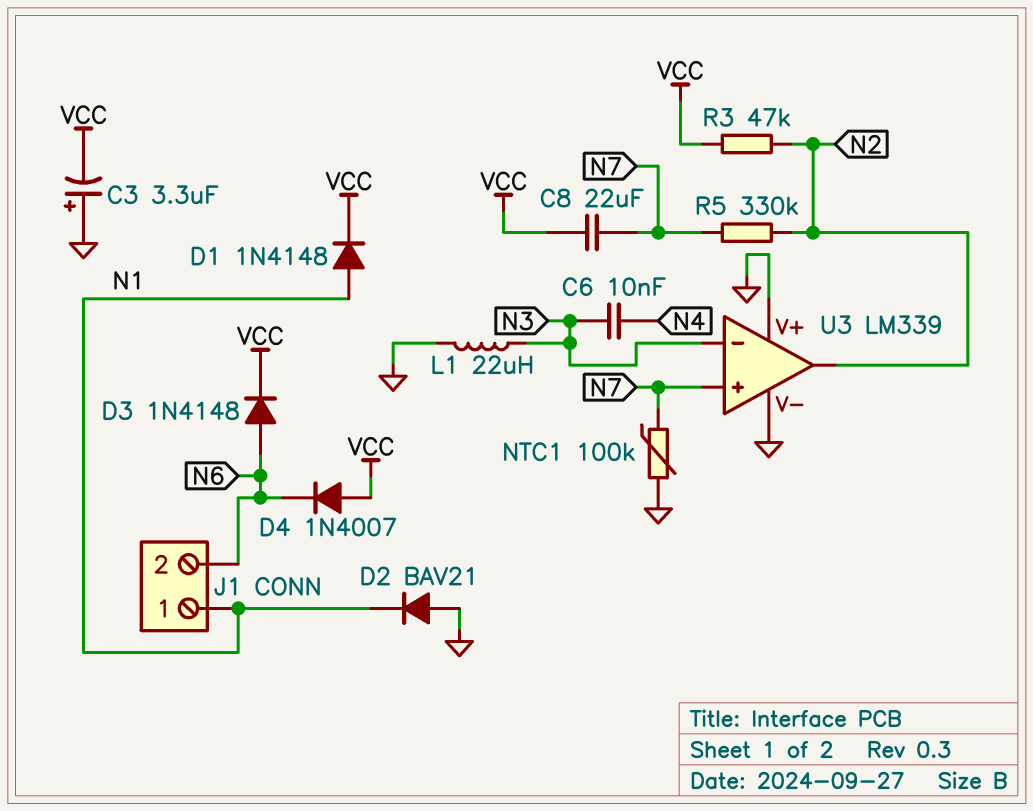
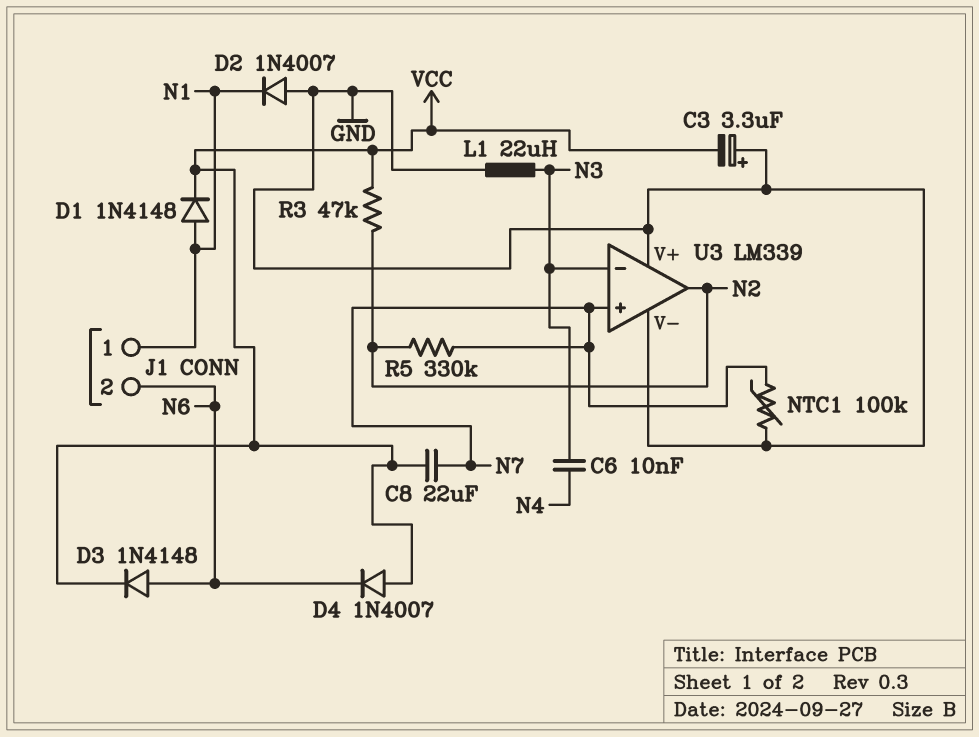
D2: diode BAV21 (A GND, K N1) -> diode 1N4007 (A GND, K N1)

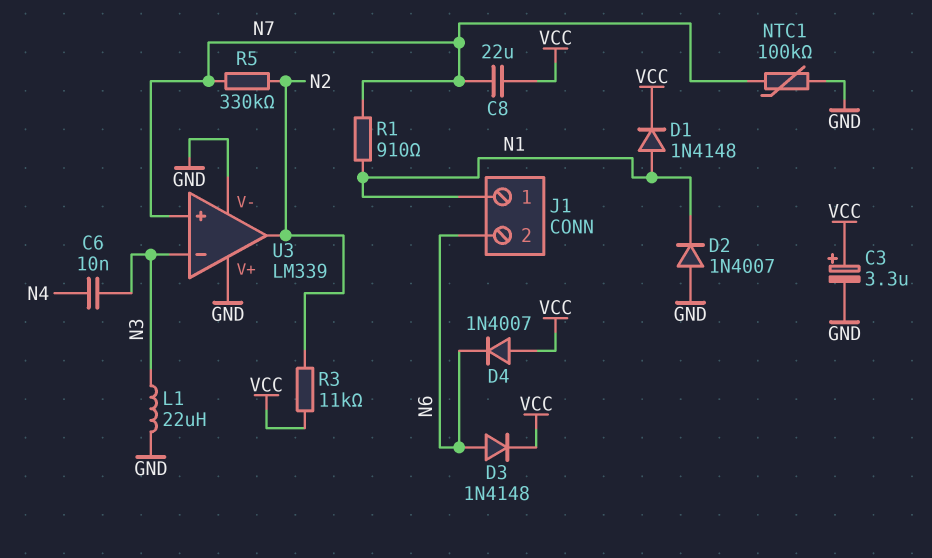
C3: 3.3uF (plus GND, minus VCC) -> 3.3uF (plus VCC, minus GND)
R1: none -> 910 (N1, N7)
R3: 47k (N2, VCC) -> 11k (N2, VCC)

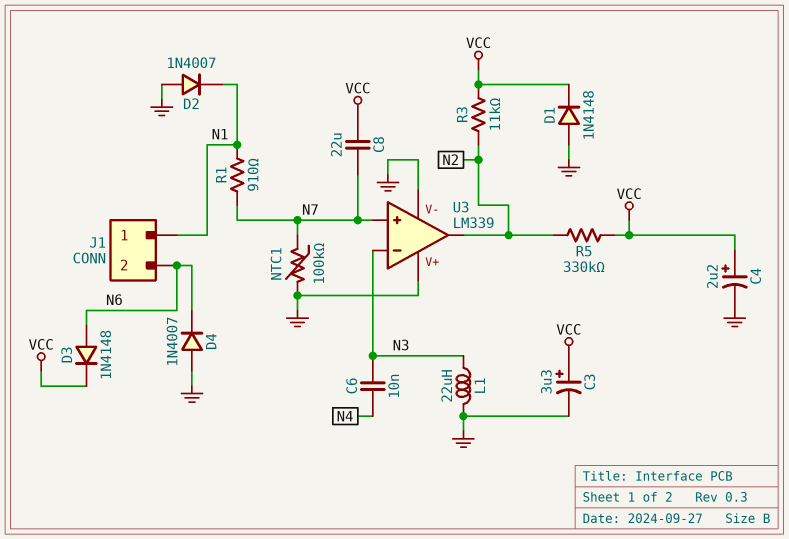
C4: none -> 2.2uF (plus VCC, minus GND)
D1: diode 1N4148 (A N1, K VCC) -> diode 1N4148 (A GND, K VCC)
D4: diode 1N4007 (A VCC, K N6) -> diode 1N4007 (A GND, K N6)
R5: 330k (N2, N7) -> 330k (N2, VCC)

